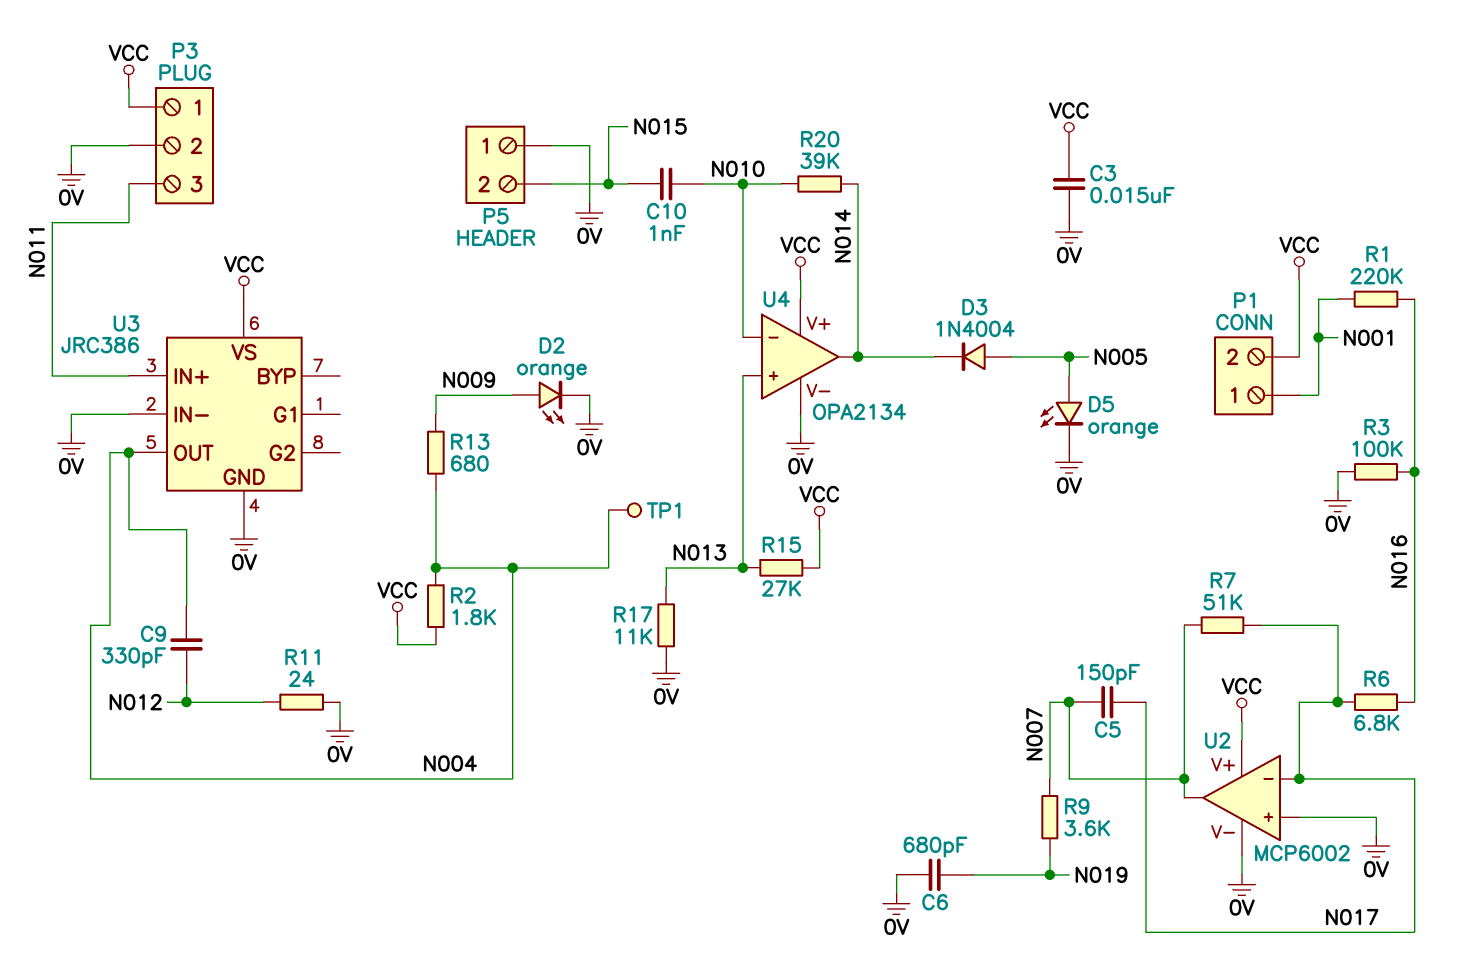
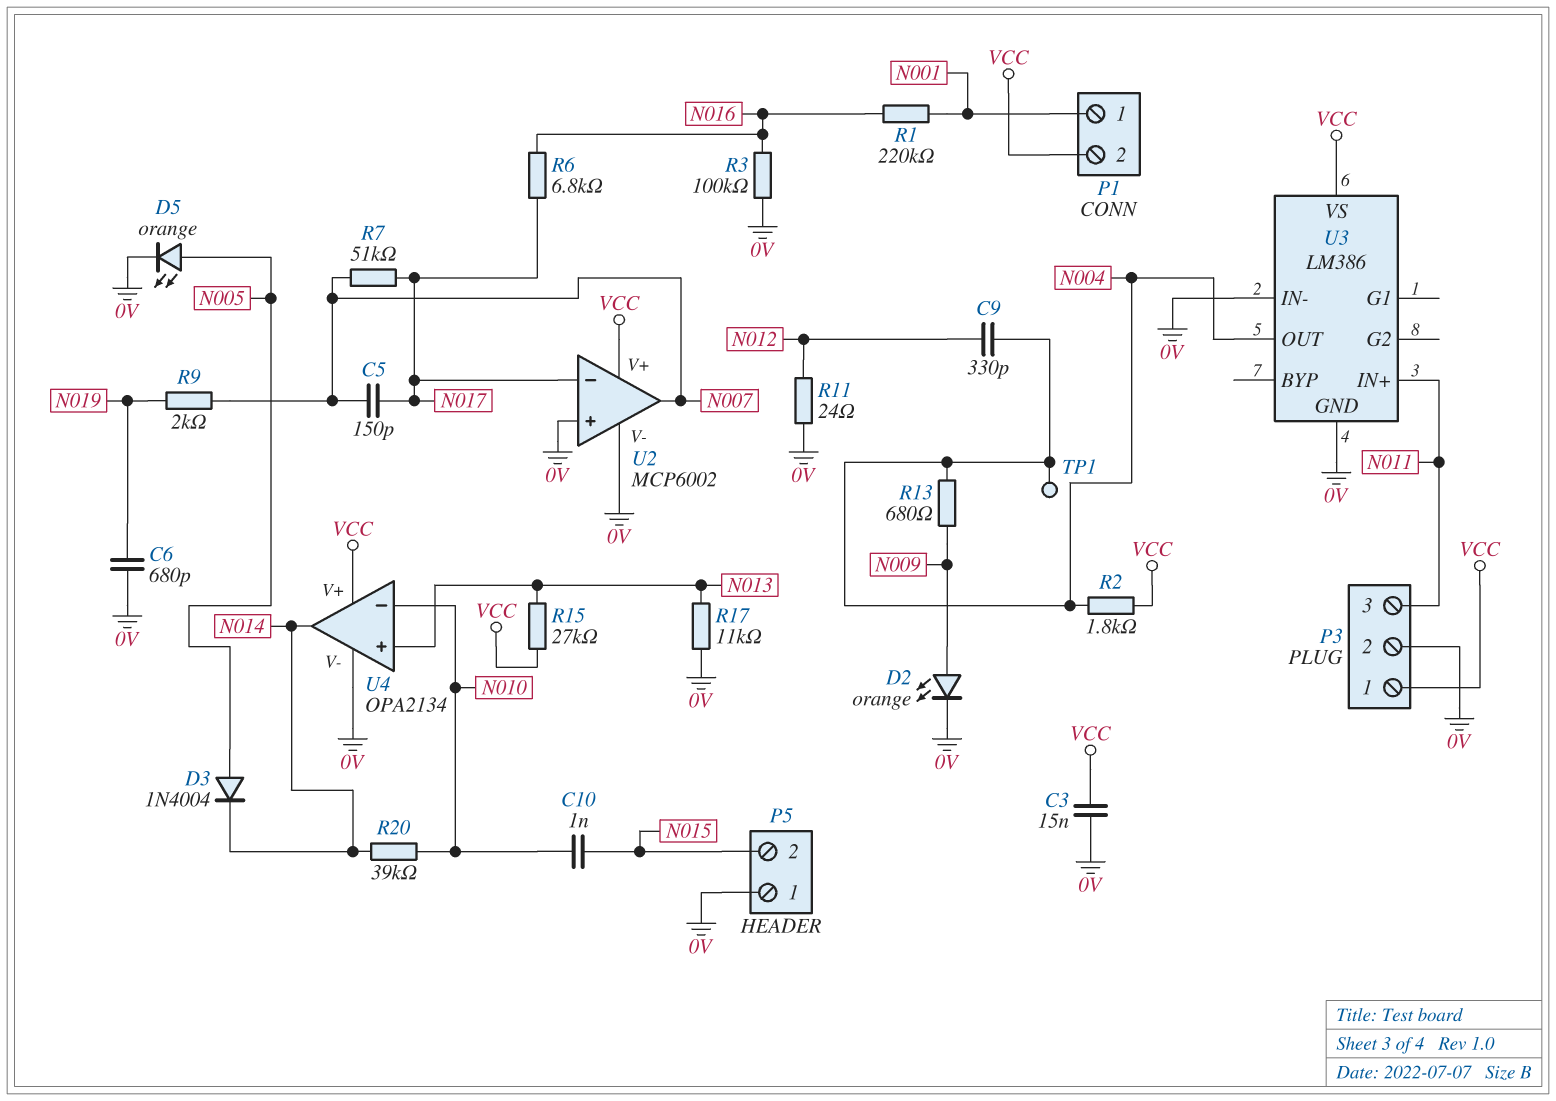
R9: 3.6k (N007, N019) -> 2k (N007, N019)
U3: JRC386 -> LM386

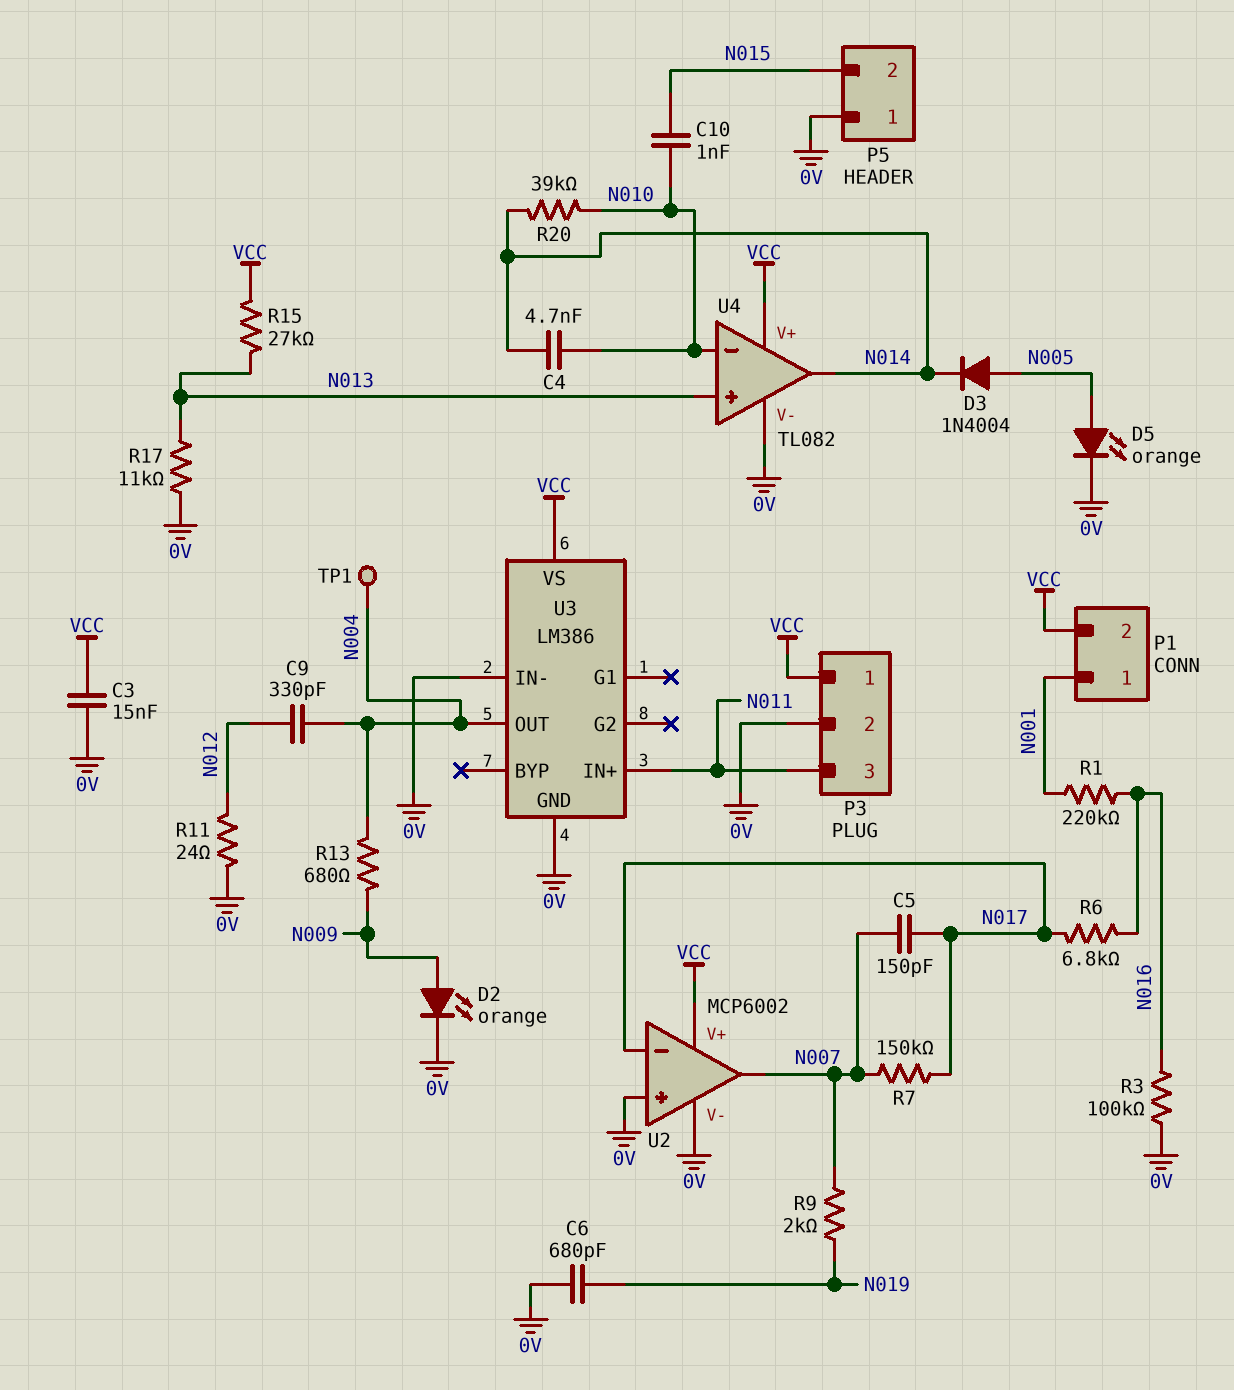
C4: none -> 4.7nF (N010, N014)
R2: 1.8k (N004, VCC) -> none
R7: 51k (N007, N017) -> 150k (N007, N017)
U4: OPA2134 -> TL082

